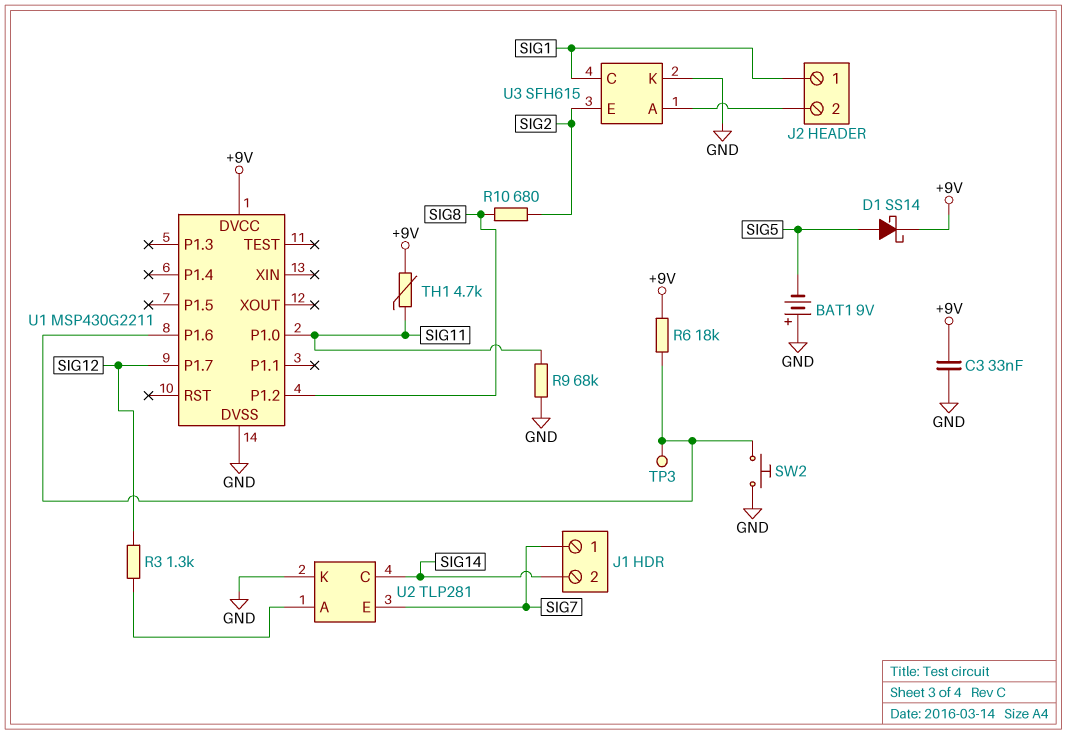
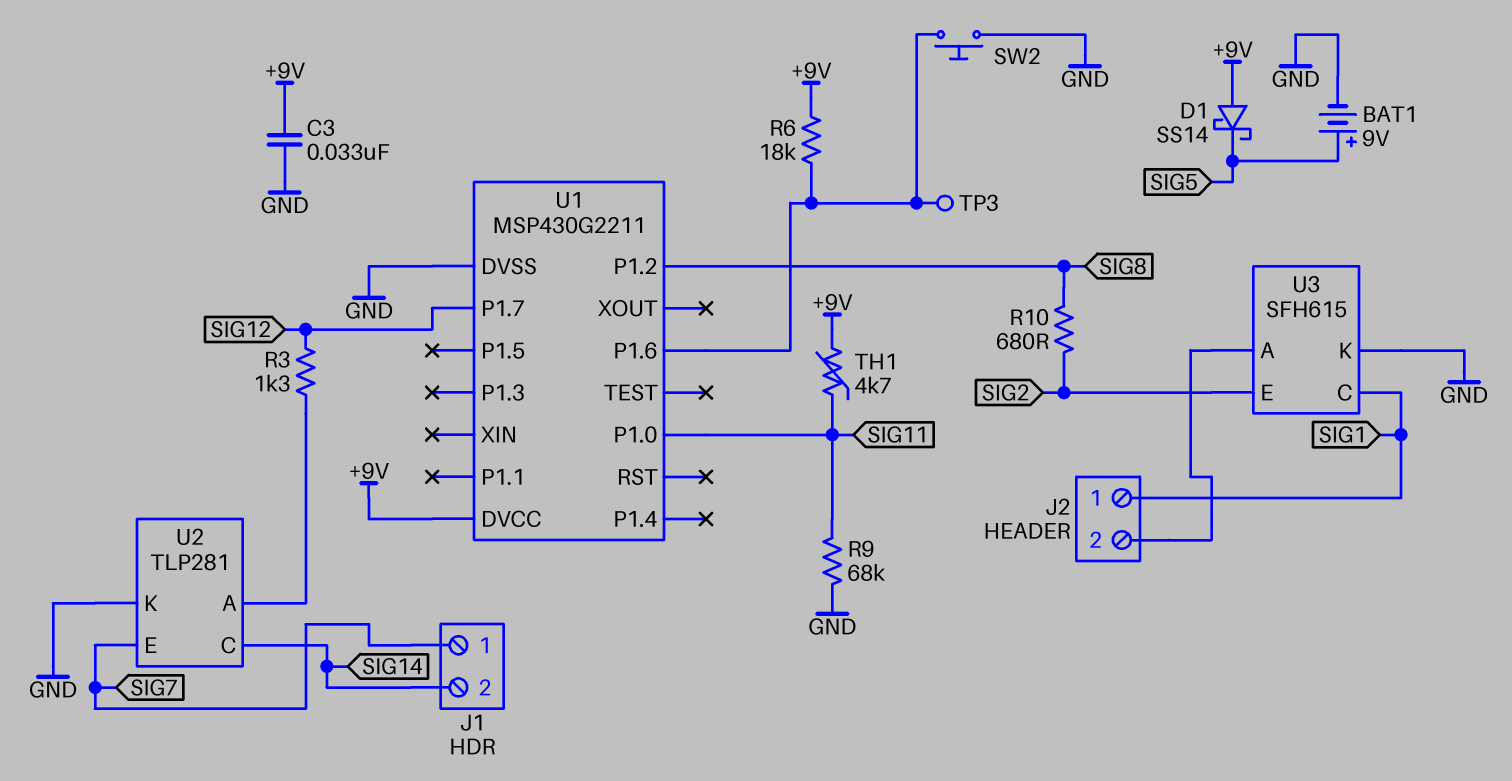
BAT1: 9V (plus GND, minus SIG5) -> 9V (plus SIG5, minus GND)
D1: schottky SS14 (A SIG5, K +9V) -> schottky SS14 (A +9V, K SIG5)

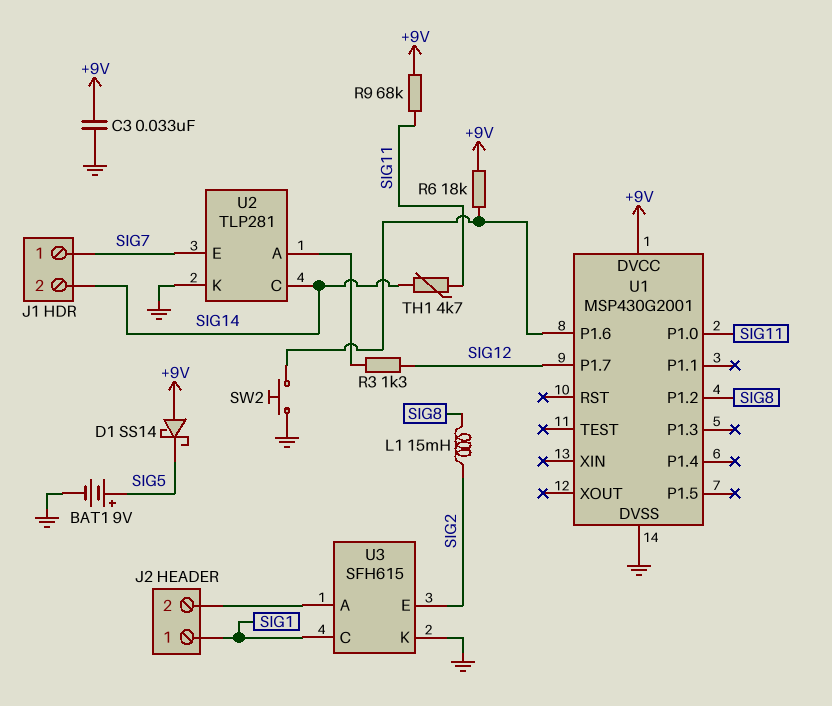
L1: none -> 15mH (SIG2, SIG8)
R9: 68k (GND, SIG11) -> 68k (+9V, SIG11)
R10: 680 (SIG2, SIG8) -> none
TH1: 4.7k (+9V, SIG11) -> 4.7k (SIG11, SIG14)
TP3: test point (U1/P1.6) -> none
U1: MSP430G2211 -> MSP430G2001

